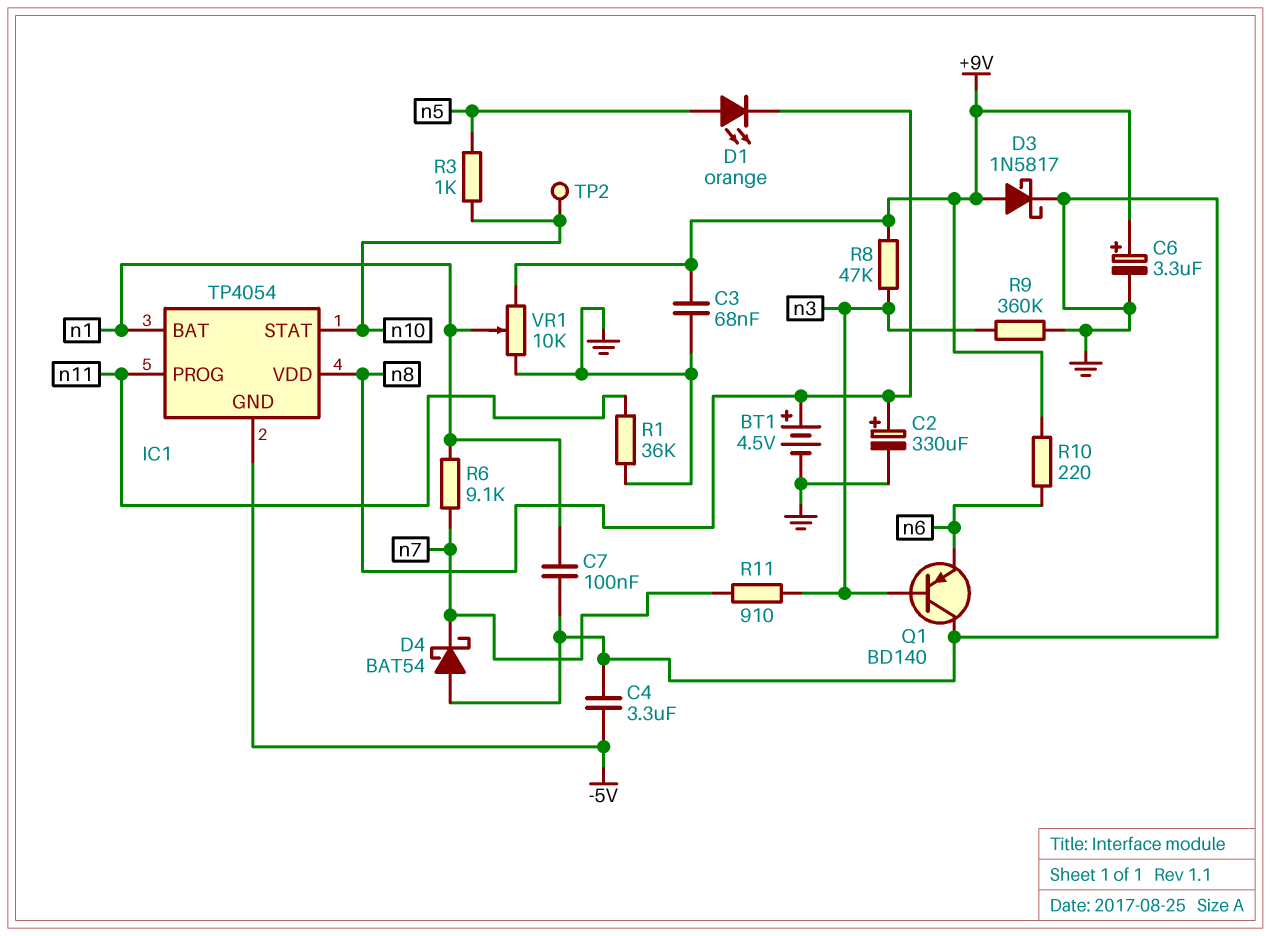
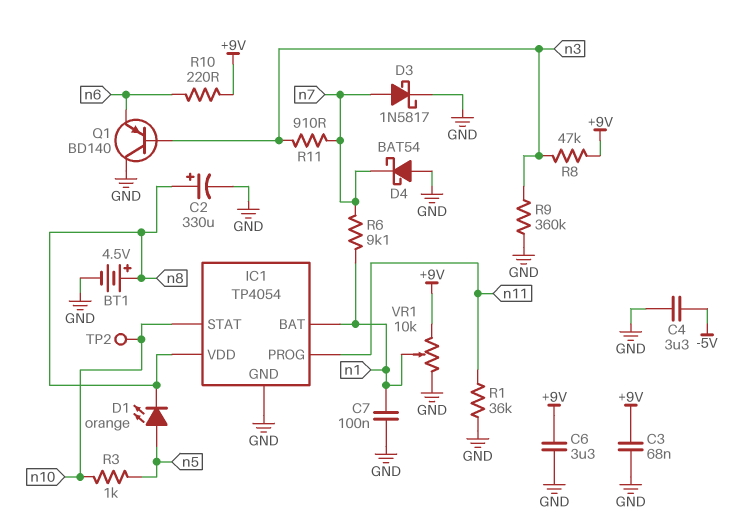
C6: 3.3uF (plus +9V, minus GND) -> 3.3uF (+9V, GND)
D3: schottky 1N5817 (A +9V, K GND) -> schottky 1N5817 (A n7, K GND)
IC1 pin GND: -5V -> GND

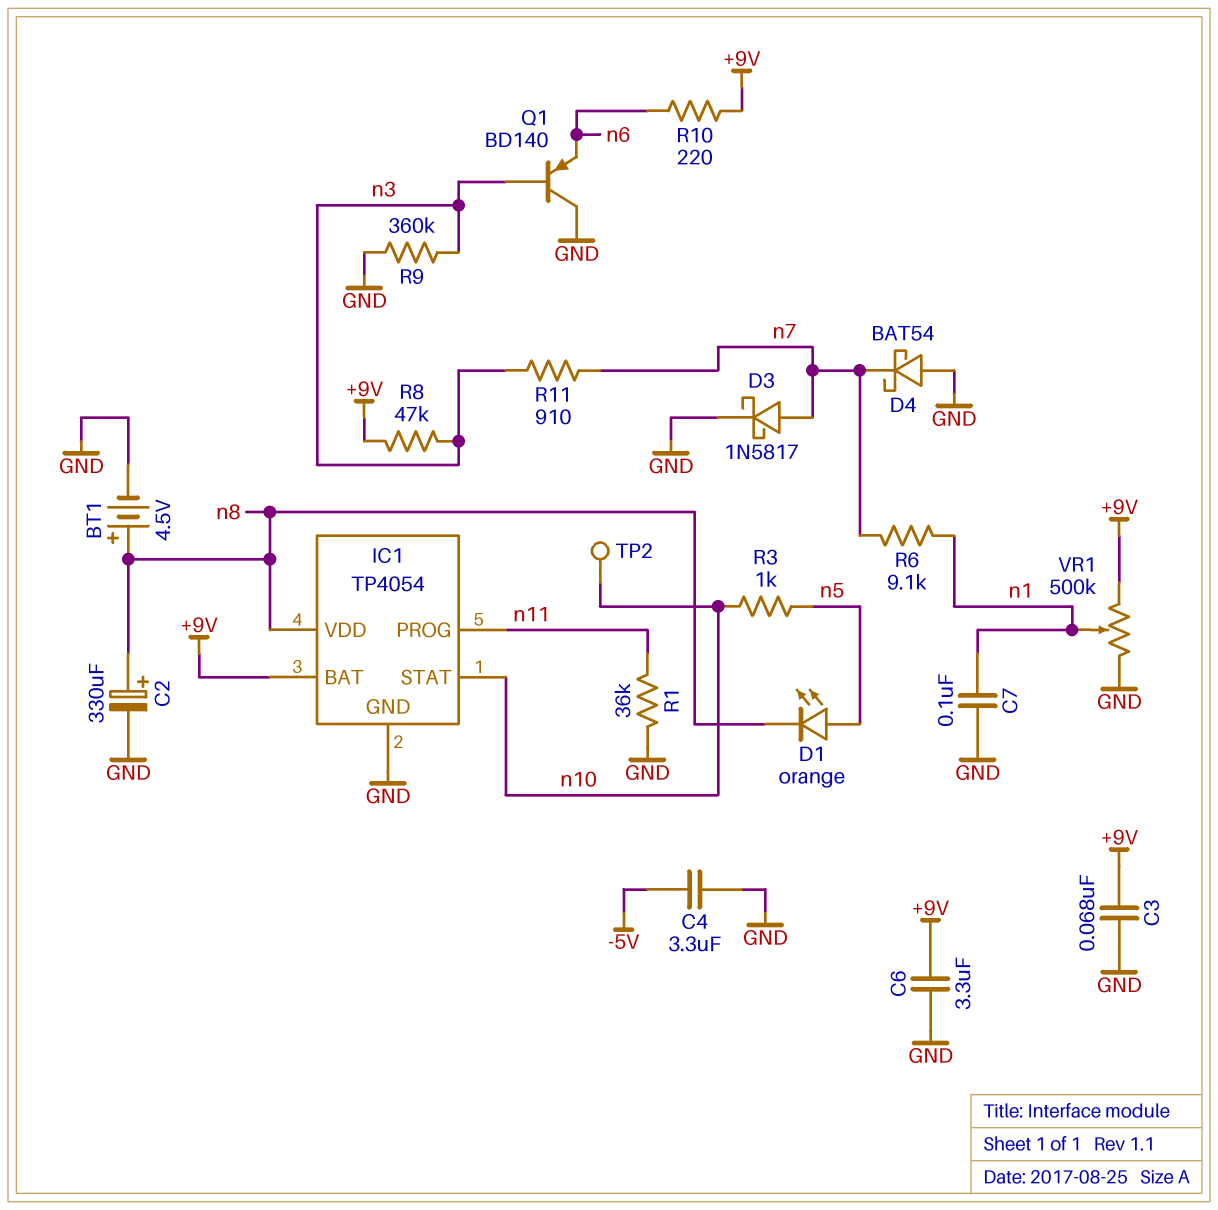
IC1 pin BAT: n1 -> +9V
VR1: 10k (+9V, GND, wiper n1) -> 500k (+9V, GND, wiper n1)

